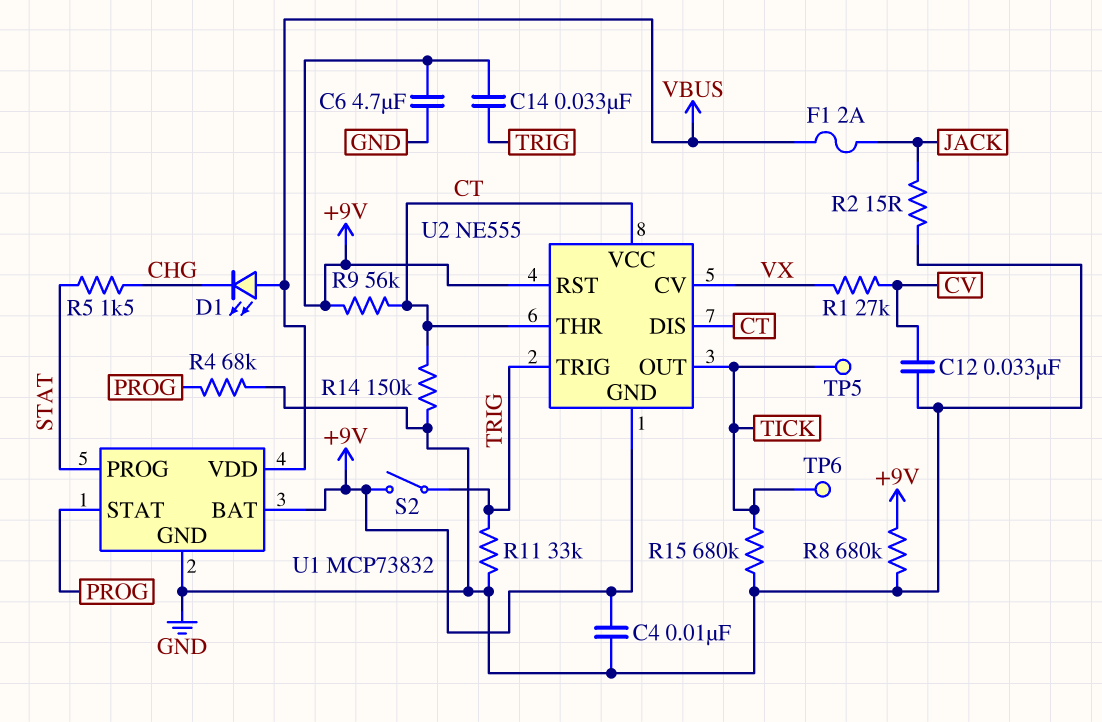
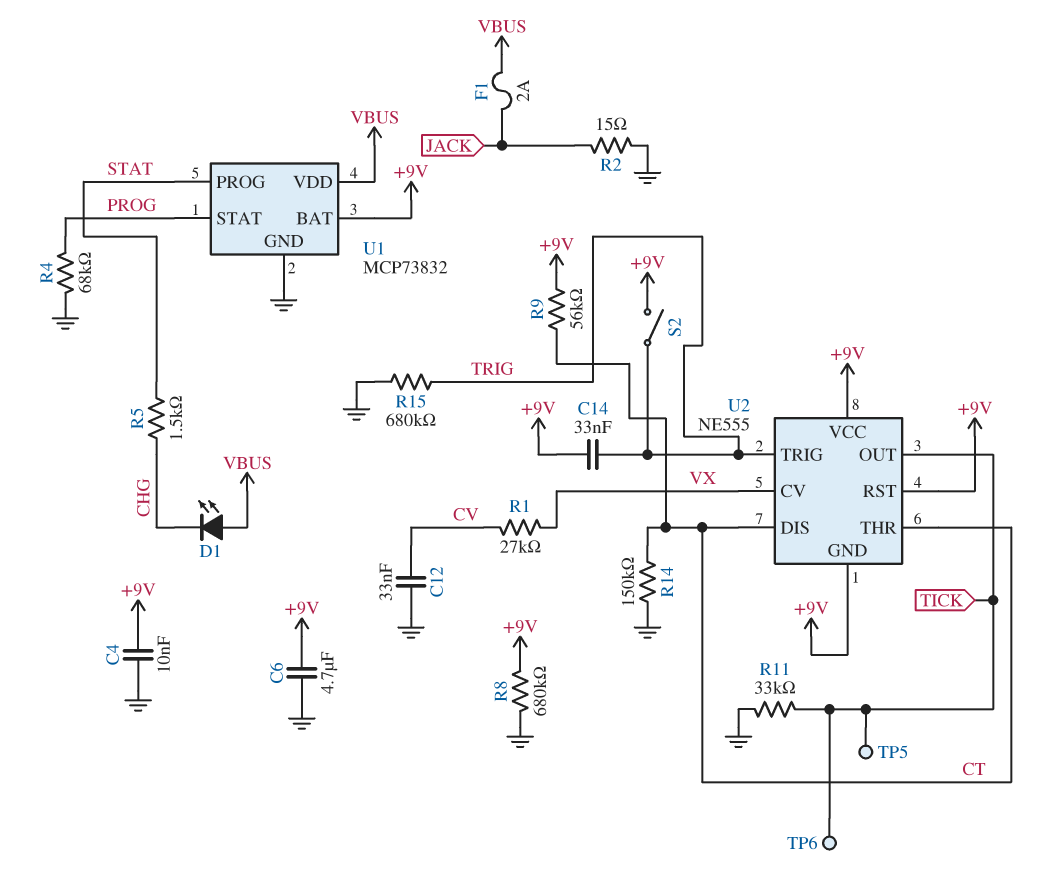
R11: 33k (GND, TRIG) -> 33k (GND, TICK)
R15: 680k (GND, TICK) -> 680k (GND, TRIG)
U2 pin VCC: CT -> +9V

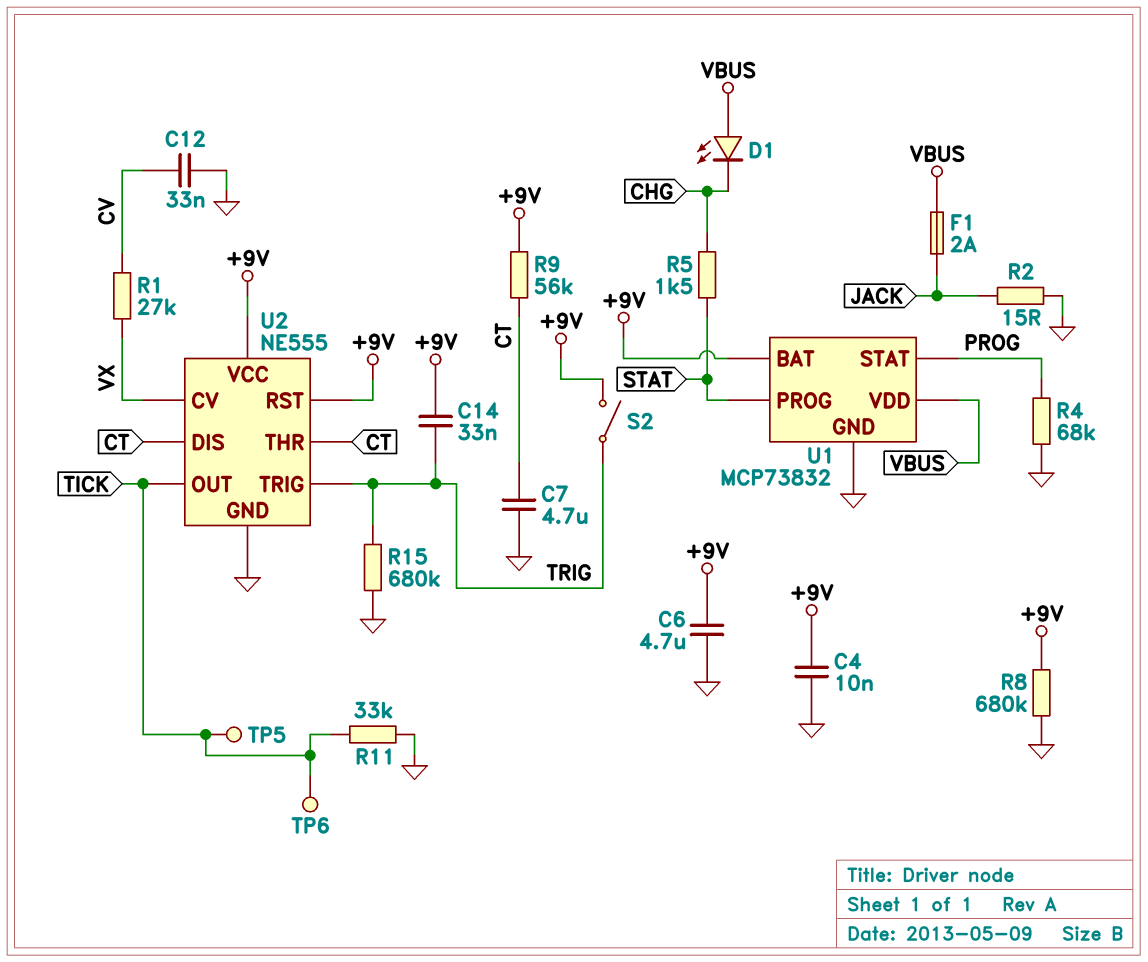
C7: none -> 4.7uF (CT, GND)
R14: 150k (CT, GND) -> none
U2 pin GND: +9V -> GND

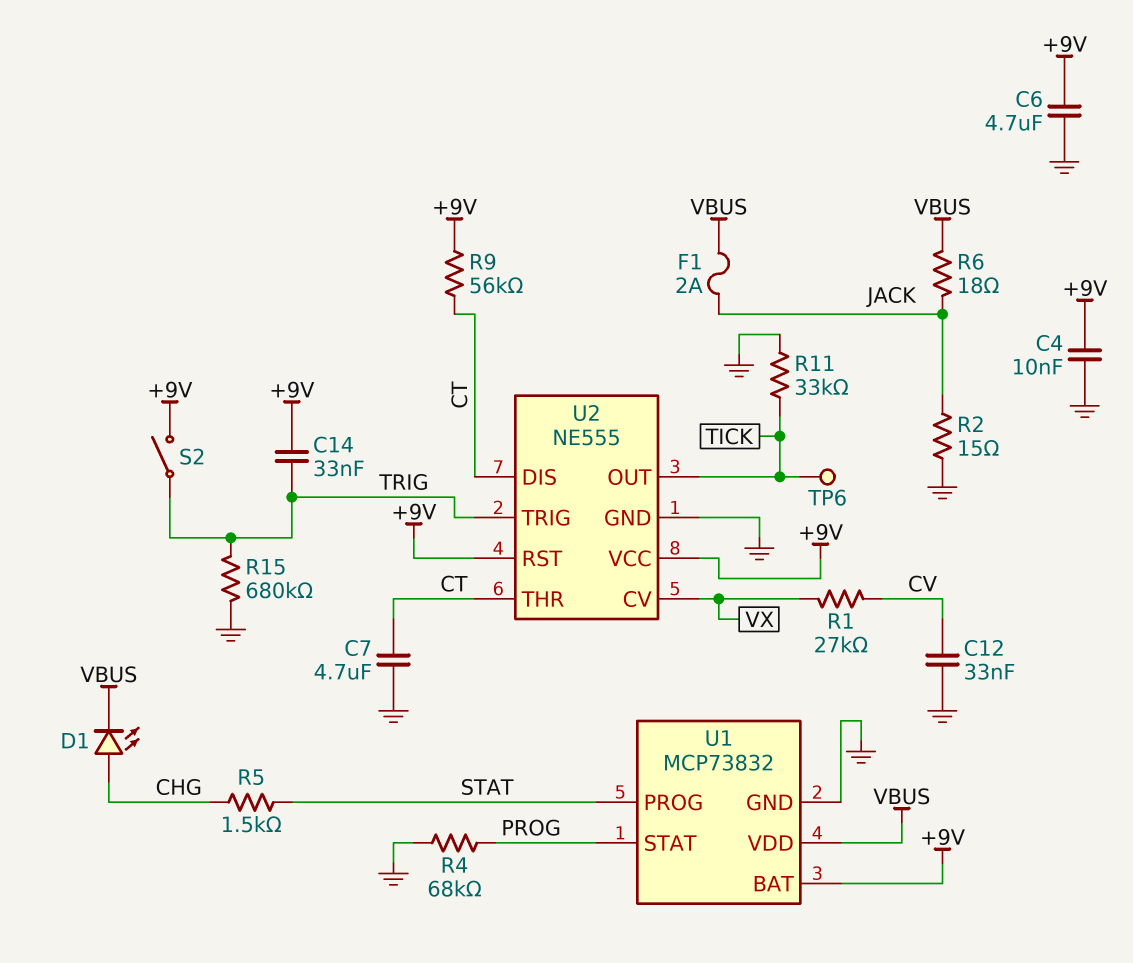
D1: LED (A VBUS, K CHG) -> LED (A CHG, K VBUS)
R6: none -> 18 (JACK, VBUS)
R8: 680k (+9V, GND) -> none
TP5: test point (TICK) -> none

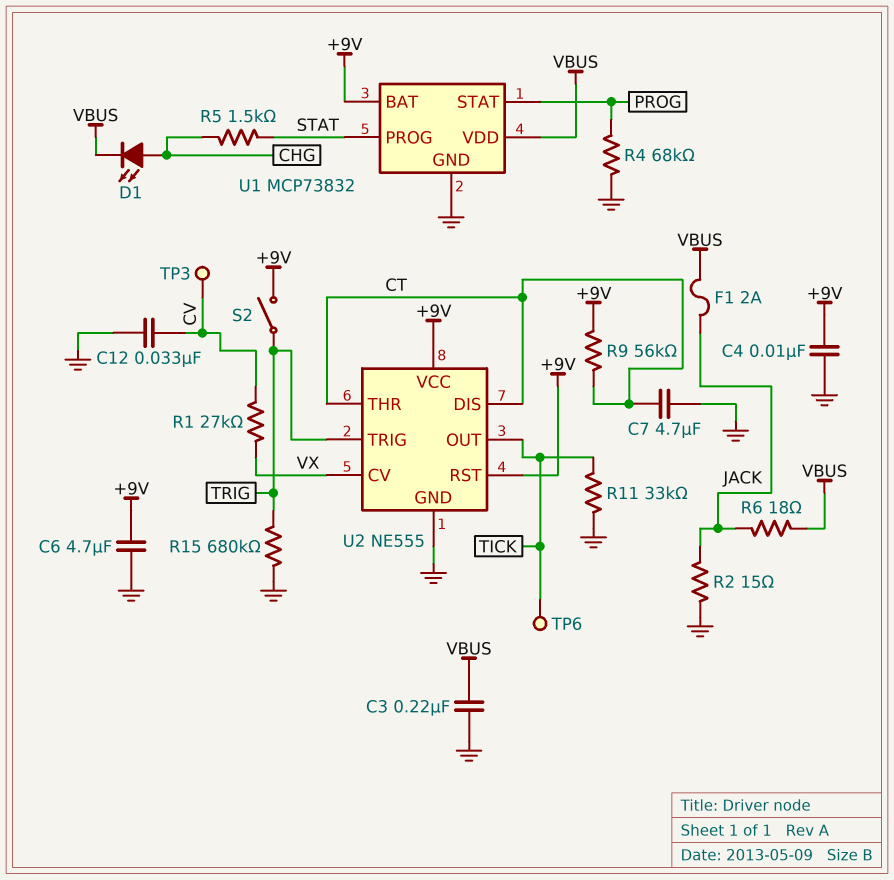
C3: none -> 220nF (GND, VBUS)
C14: 33nF (+9V, TRIG) -> none
TP3: none -> test point (CV)

